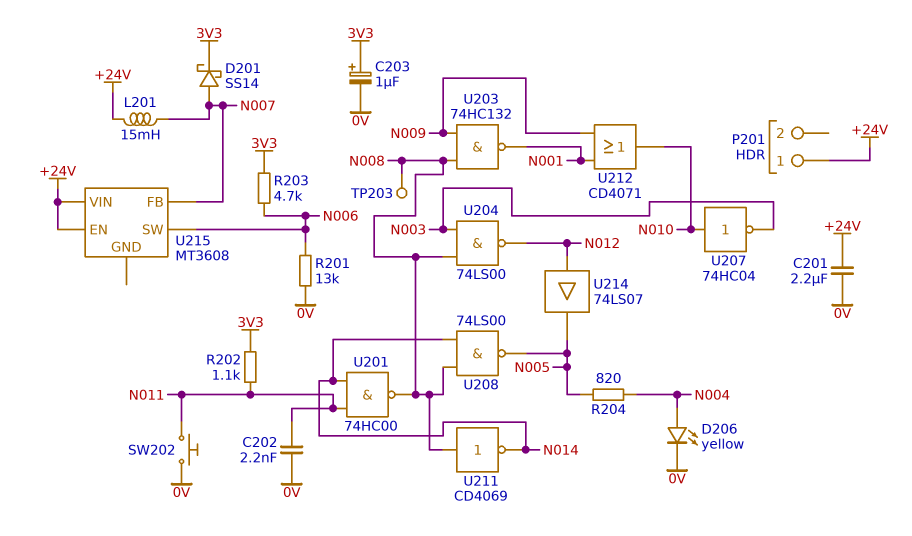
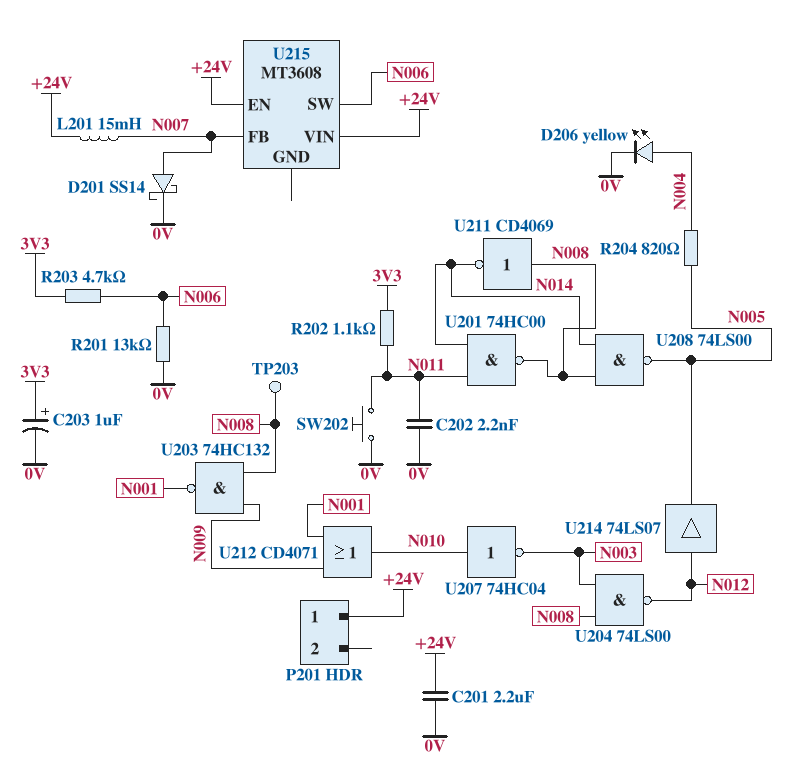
D201: schottky SS14 (A N007, K 3V3) -> schottky SS14 (A N007, K 0V)

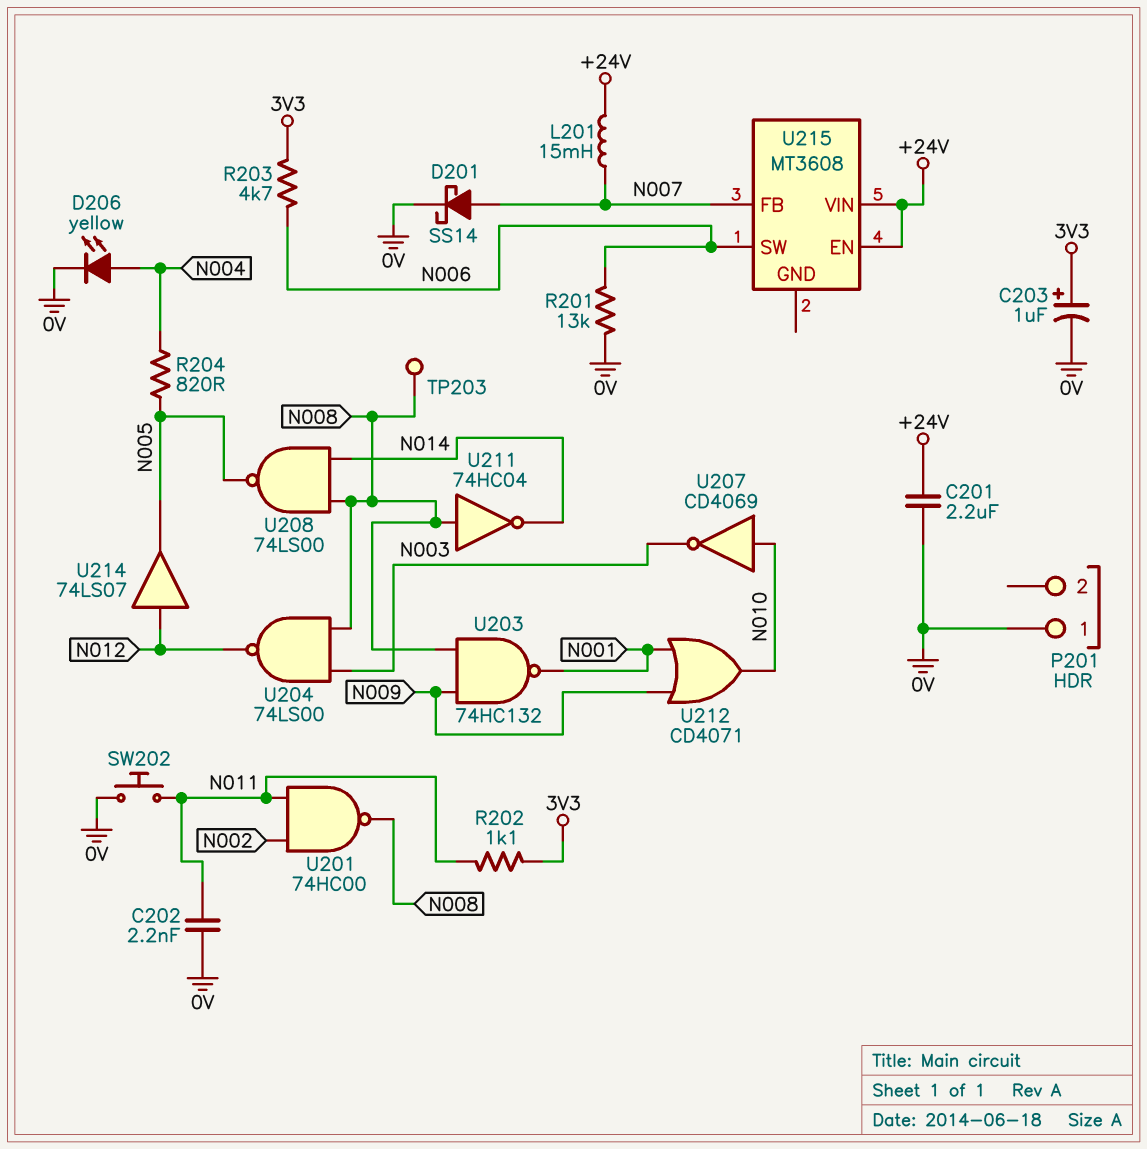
P201 pin 1: +24V -> 0V
U201: NAND 74HC00 (in N011, in N014, out N008) -> NAND 74HC00 (in N002, in N011, out N008)
U207: NOT 74HC04 (in N010, out N003) -> NOT CD4069 (in N010, out N003)
U211: NOT CD4069 (in N008, out N014) -> NOT 74HC04 (in N008, out N014)

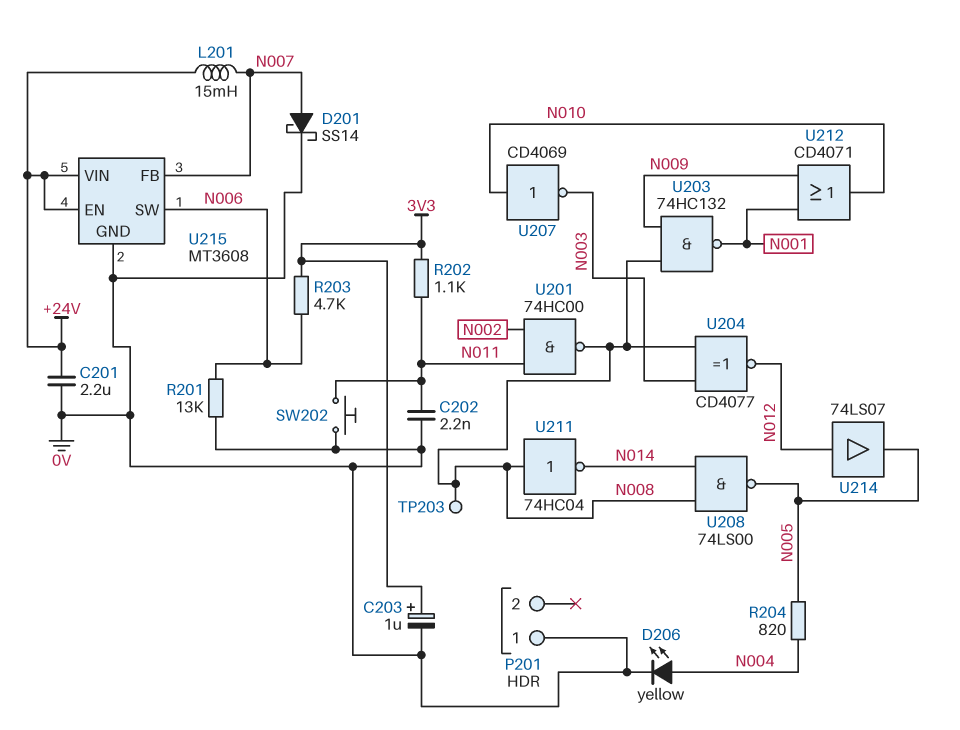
U204: NAND 74LS00 (in N003, in N008, out N012) -> XNOR CD4077 (in N003, in N008, out N012)
U215 pin GND: none -> 0V

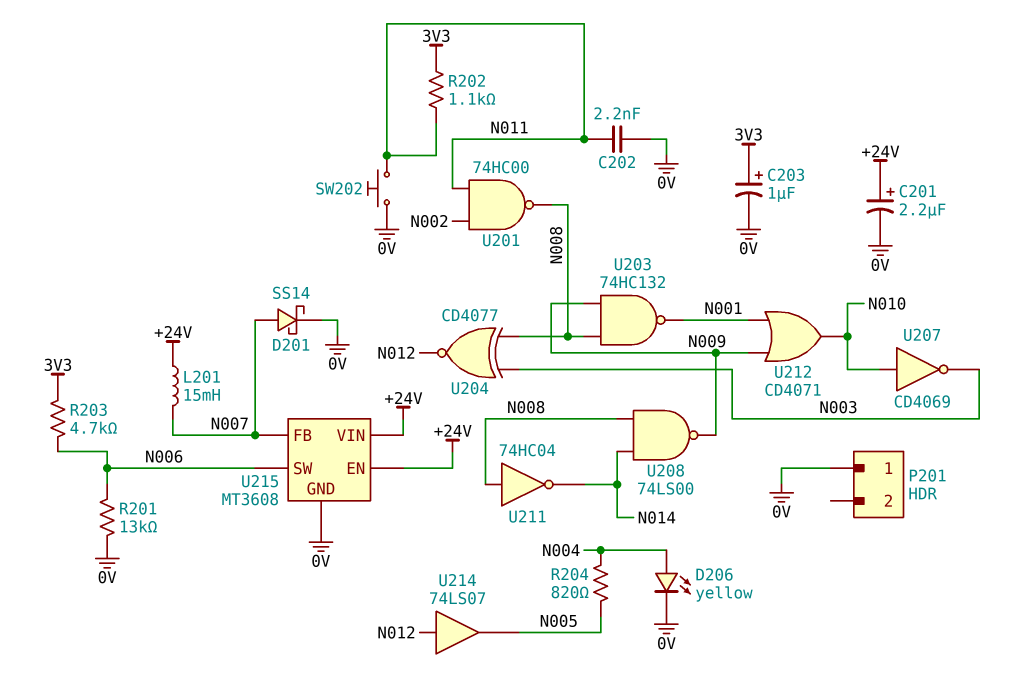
C201: 2.2uF (+24V, 0V) -> 2.2uF (plus +24V, minus 0V)
TP203: test point (N008) -> none
U208: NAND 74LS00 (in N008, in N014, out N005) -> NAND 74LS00 (in N008, in N014, out N009)

